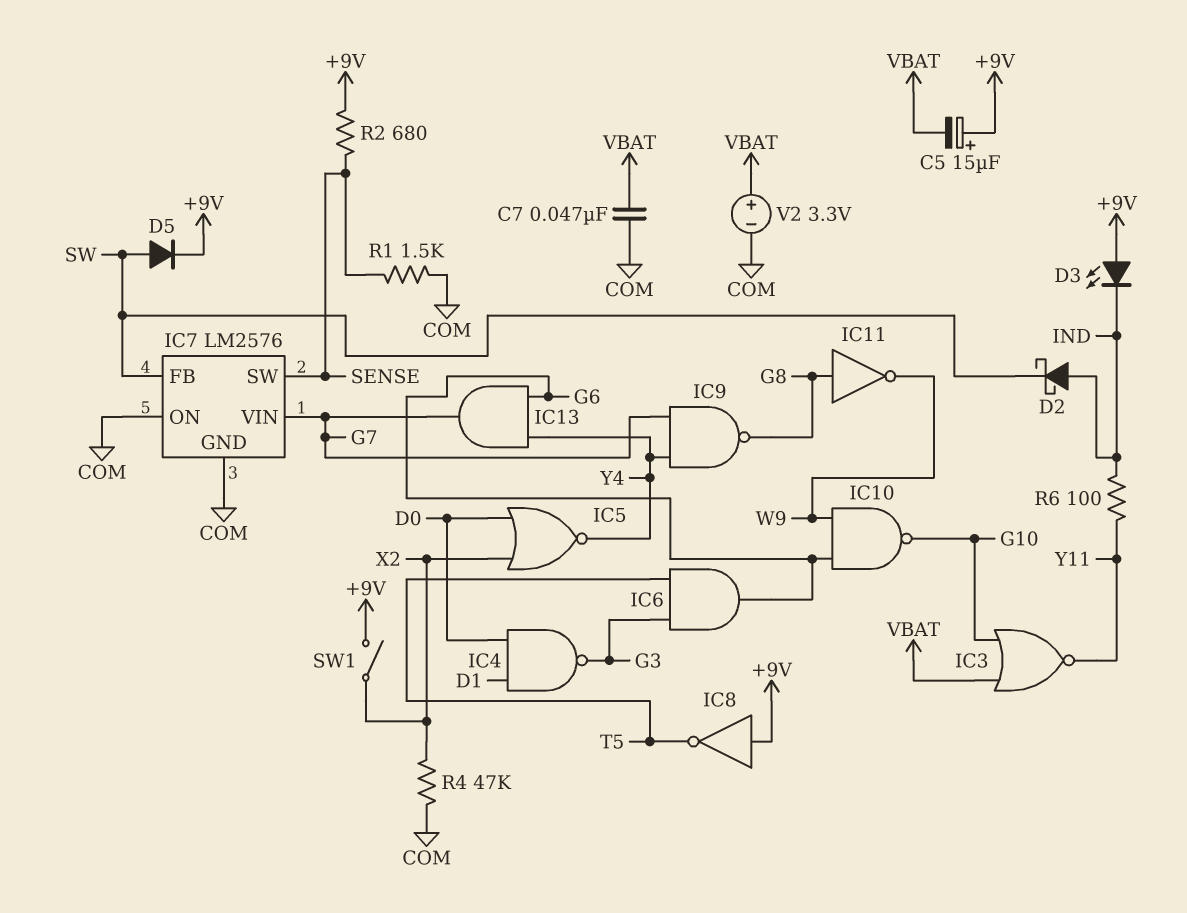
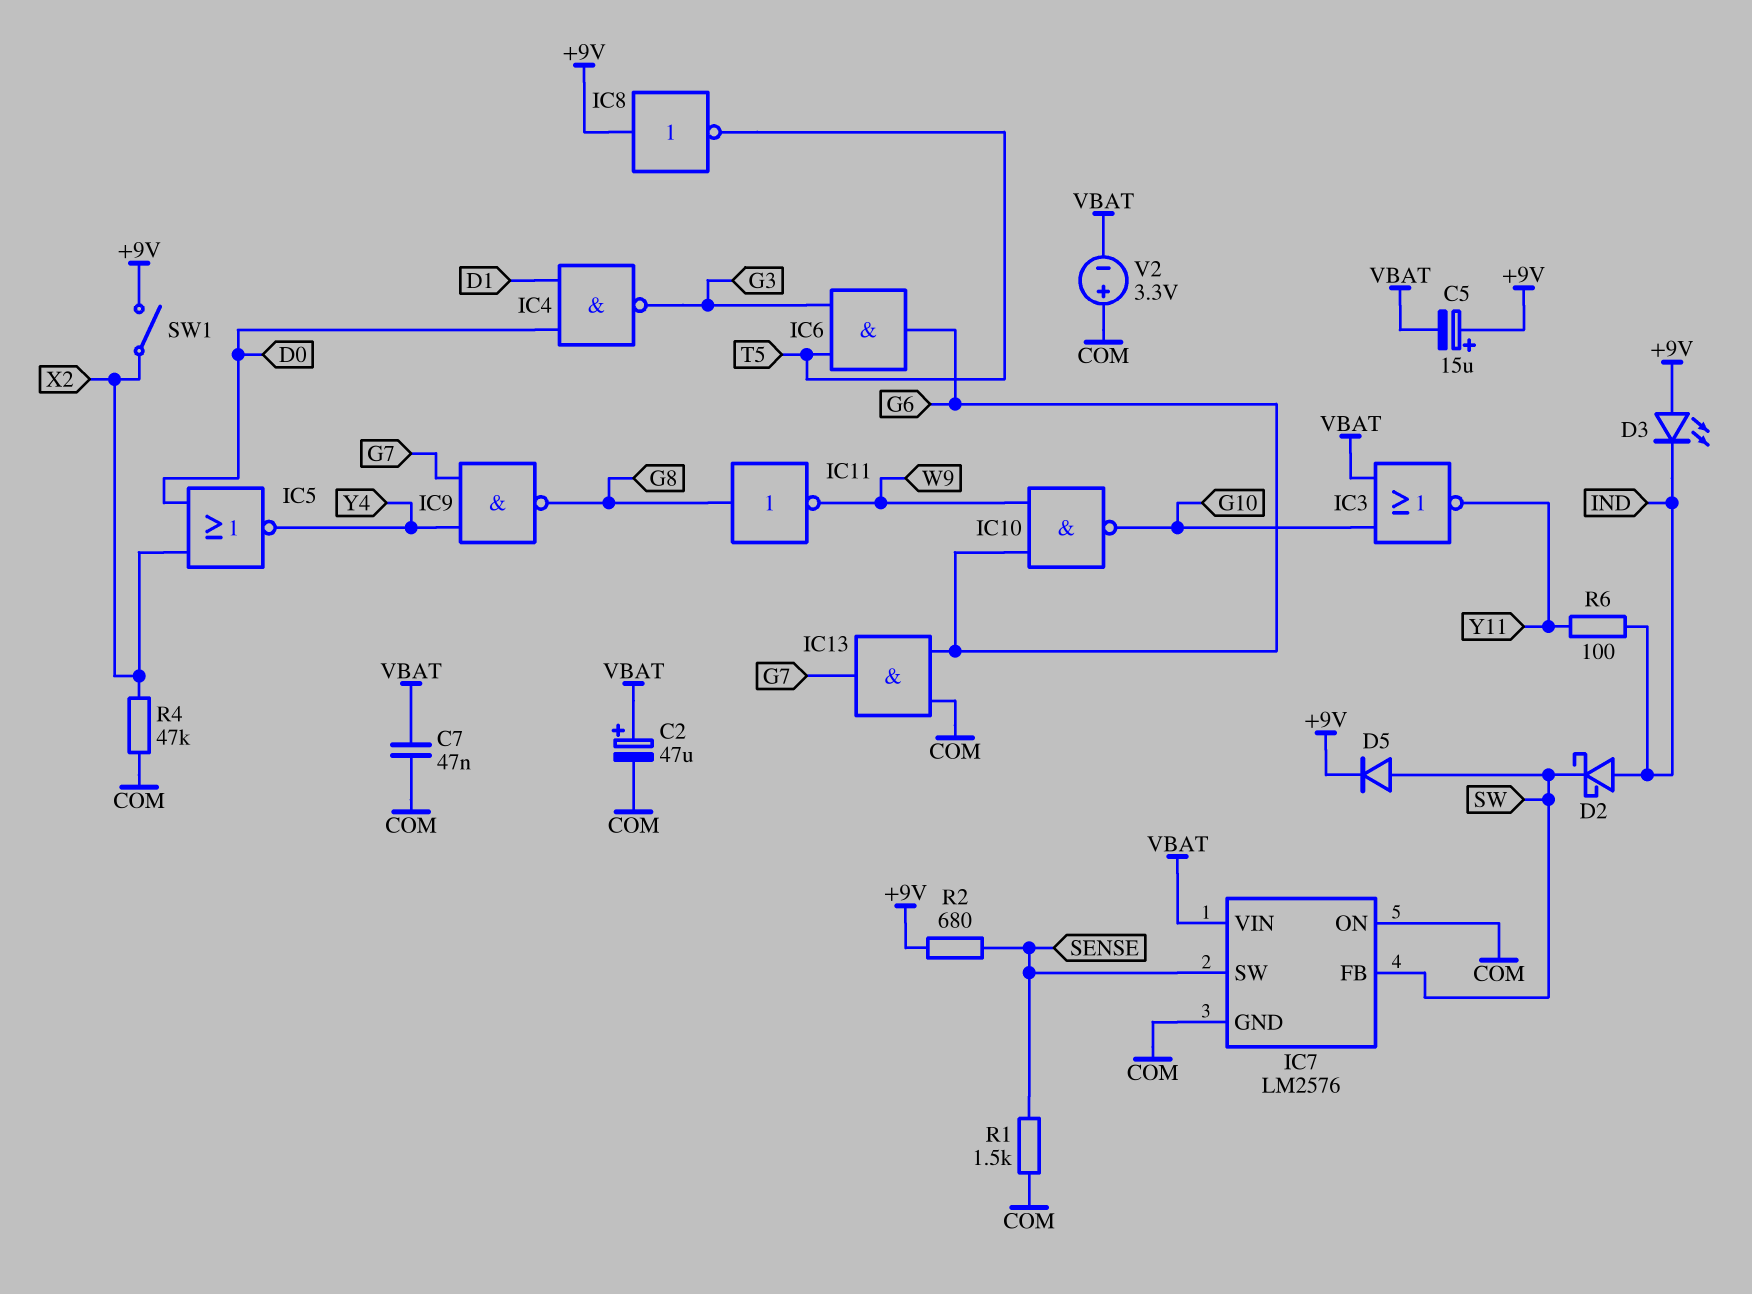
C2: none -> 47uF (plus VBAT, minus COM)
IC7 pin VIN: G7 -> VBAT
IC13: AND (in G6, in Y4, out G7) -> AND (in COM, in G6, out G7)
V2: 3.3V (plus VBAT, minus COM) -> 3.3V (plus COM, minus VBAT)

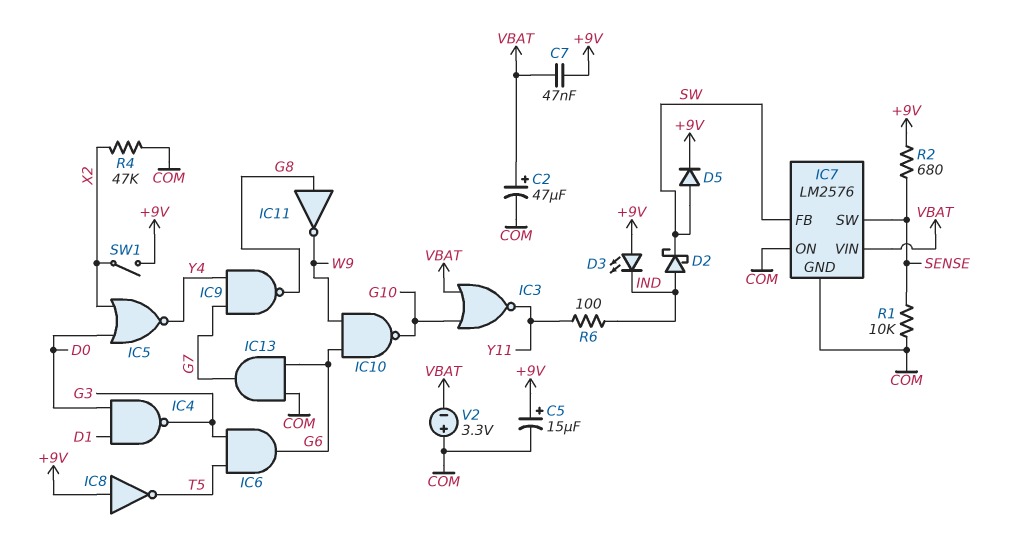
C5: 15uF (plus +9V, minus VBAT) -> 15uF (plus +9V, minus COM)
C7: 47nF (COM, VBAT) -> 47nF (+9V, VBAT)
R1: 1.5k (COM, SENSE) -> 10k (COM, SENSE)

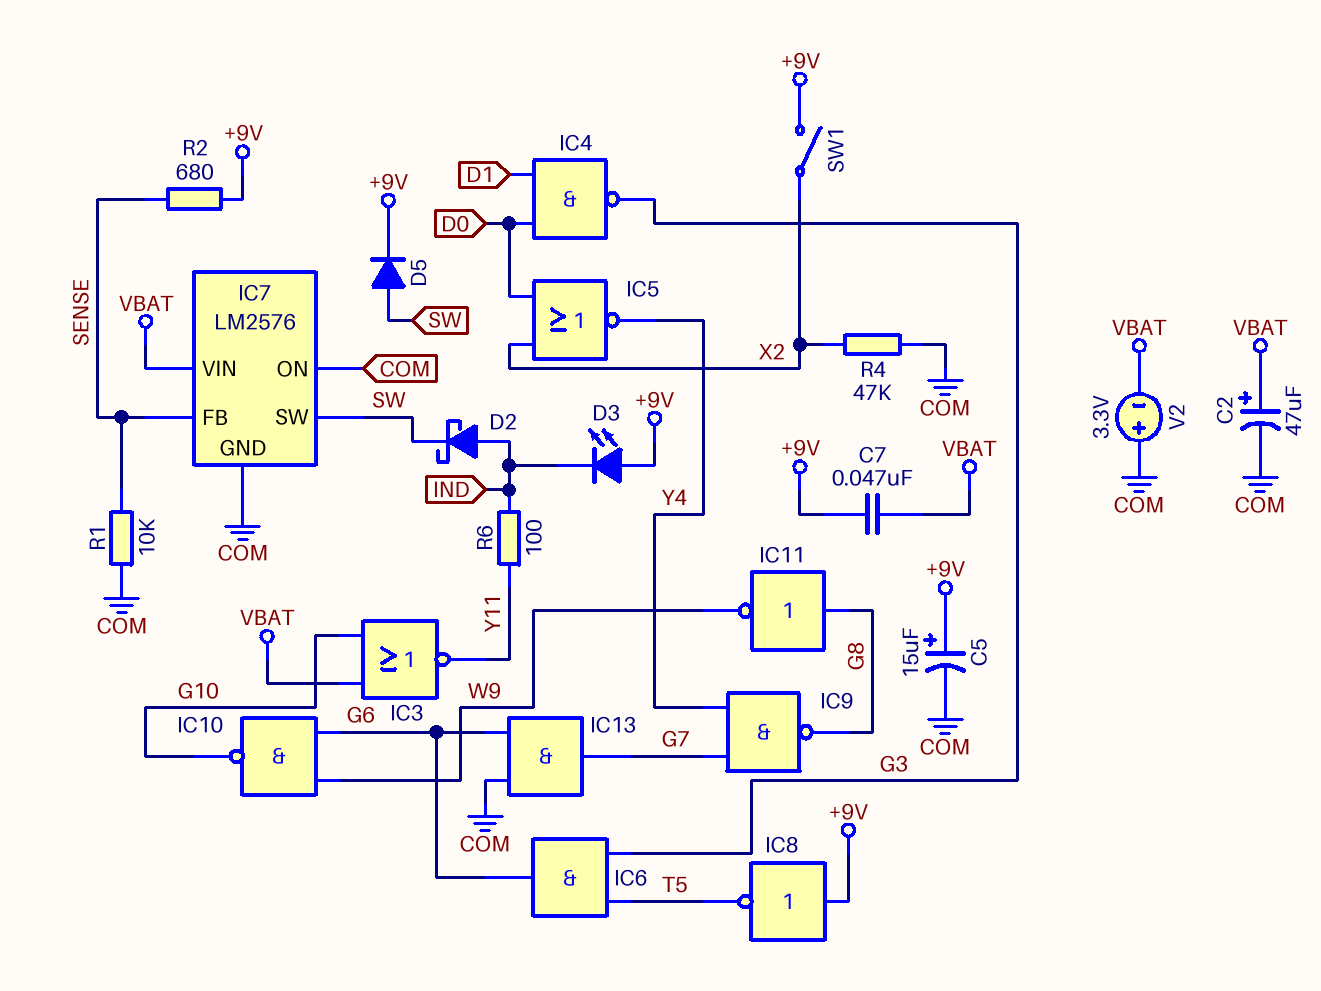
IC7 pin FB: SW -> SENSE
IC7 pin SW: SENSE -> SW

